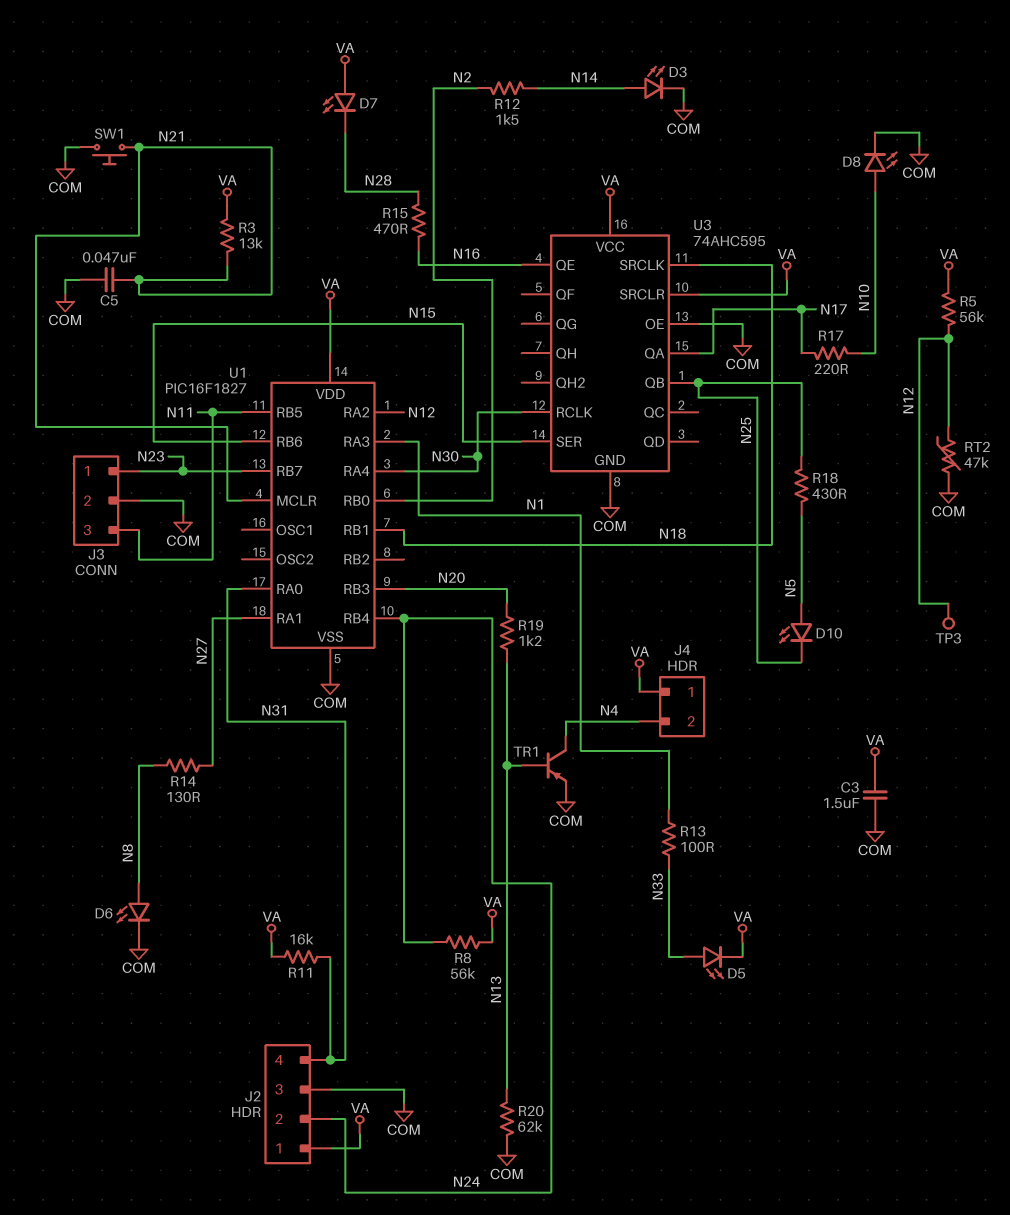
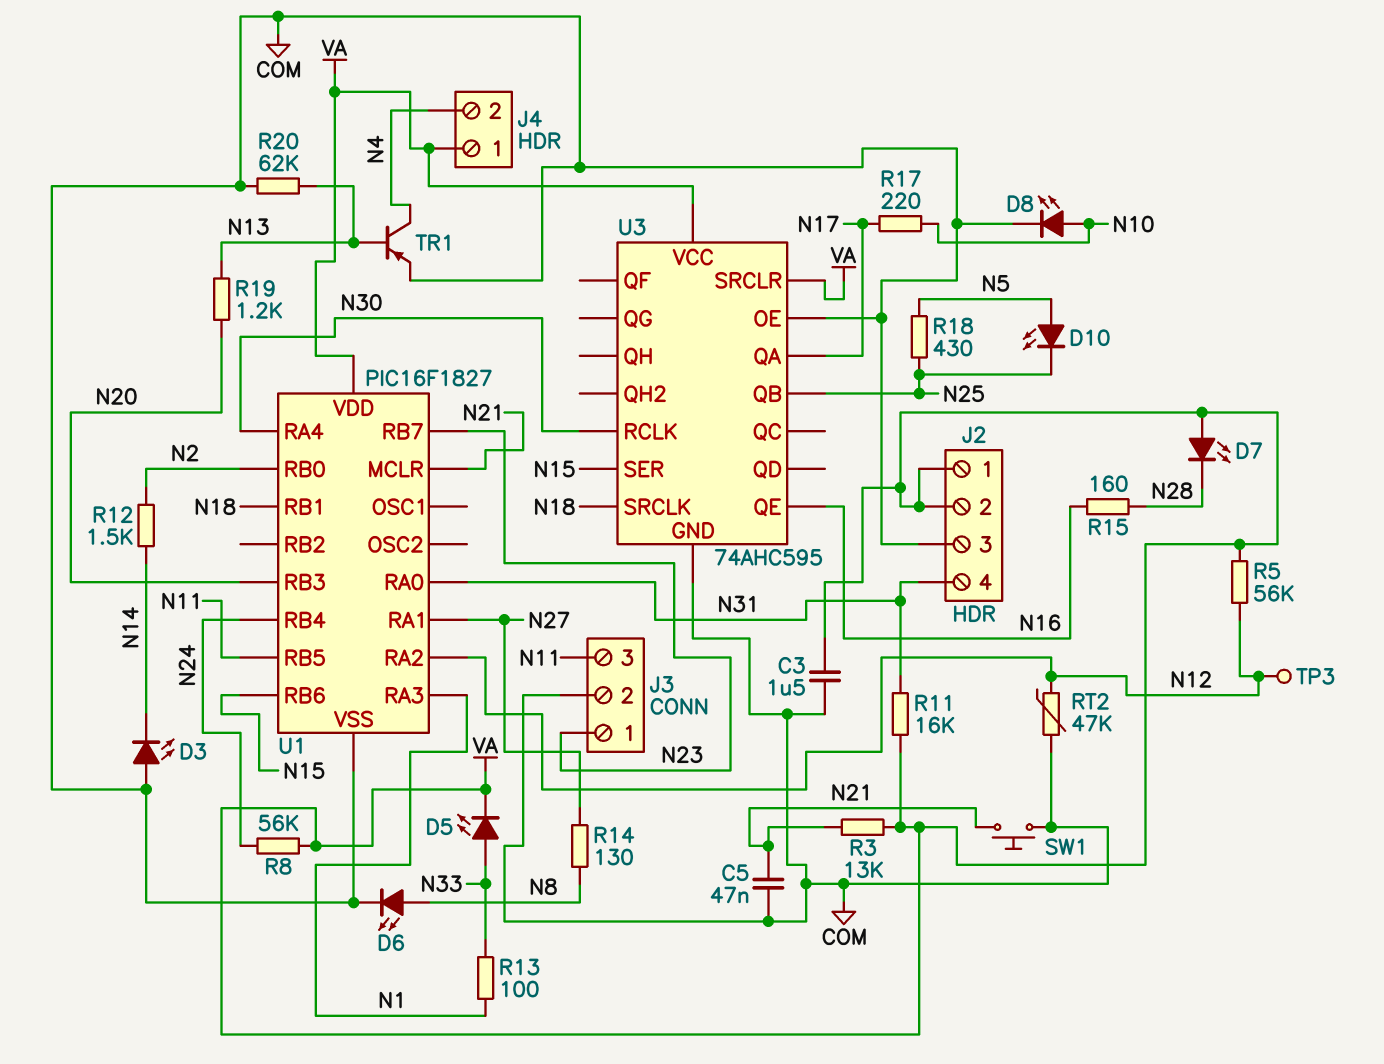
D3: LED (A N14, K COM) -> LED (A COM, K N14)
J2 pin 2: N24 -> VA
R15: 470 (N16, N28) -> 160 (N16, N28)

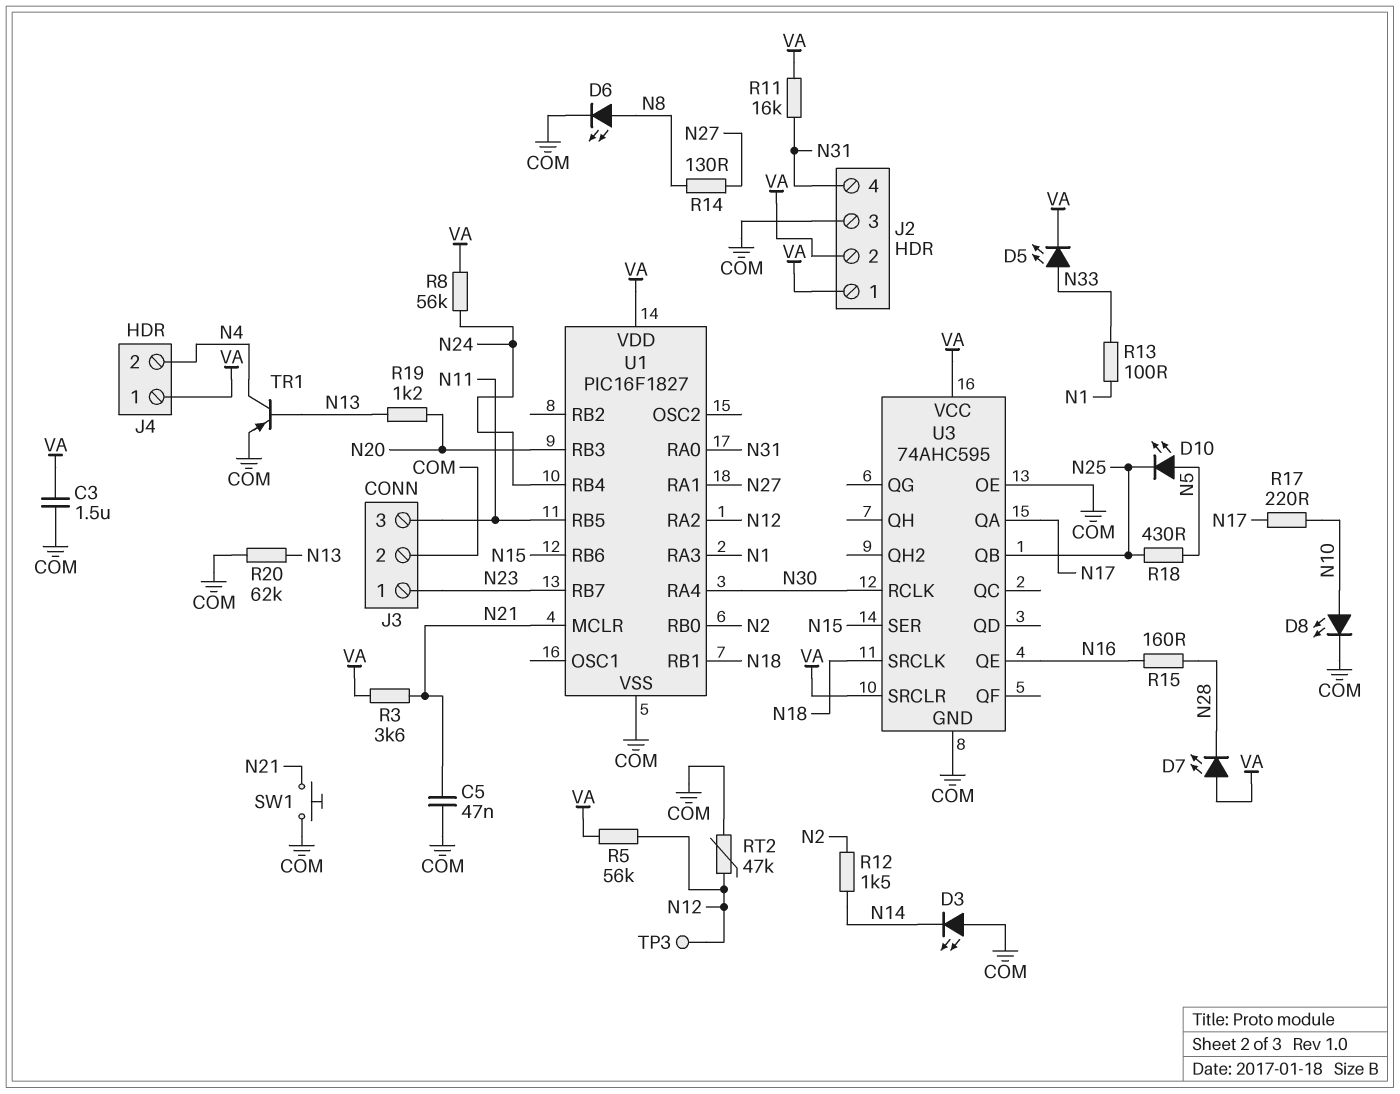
R3: 13k (N21, VA) -> 3.6k (N21, VA)

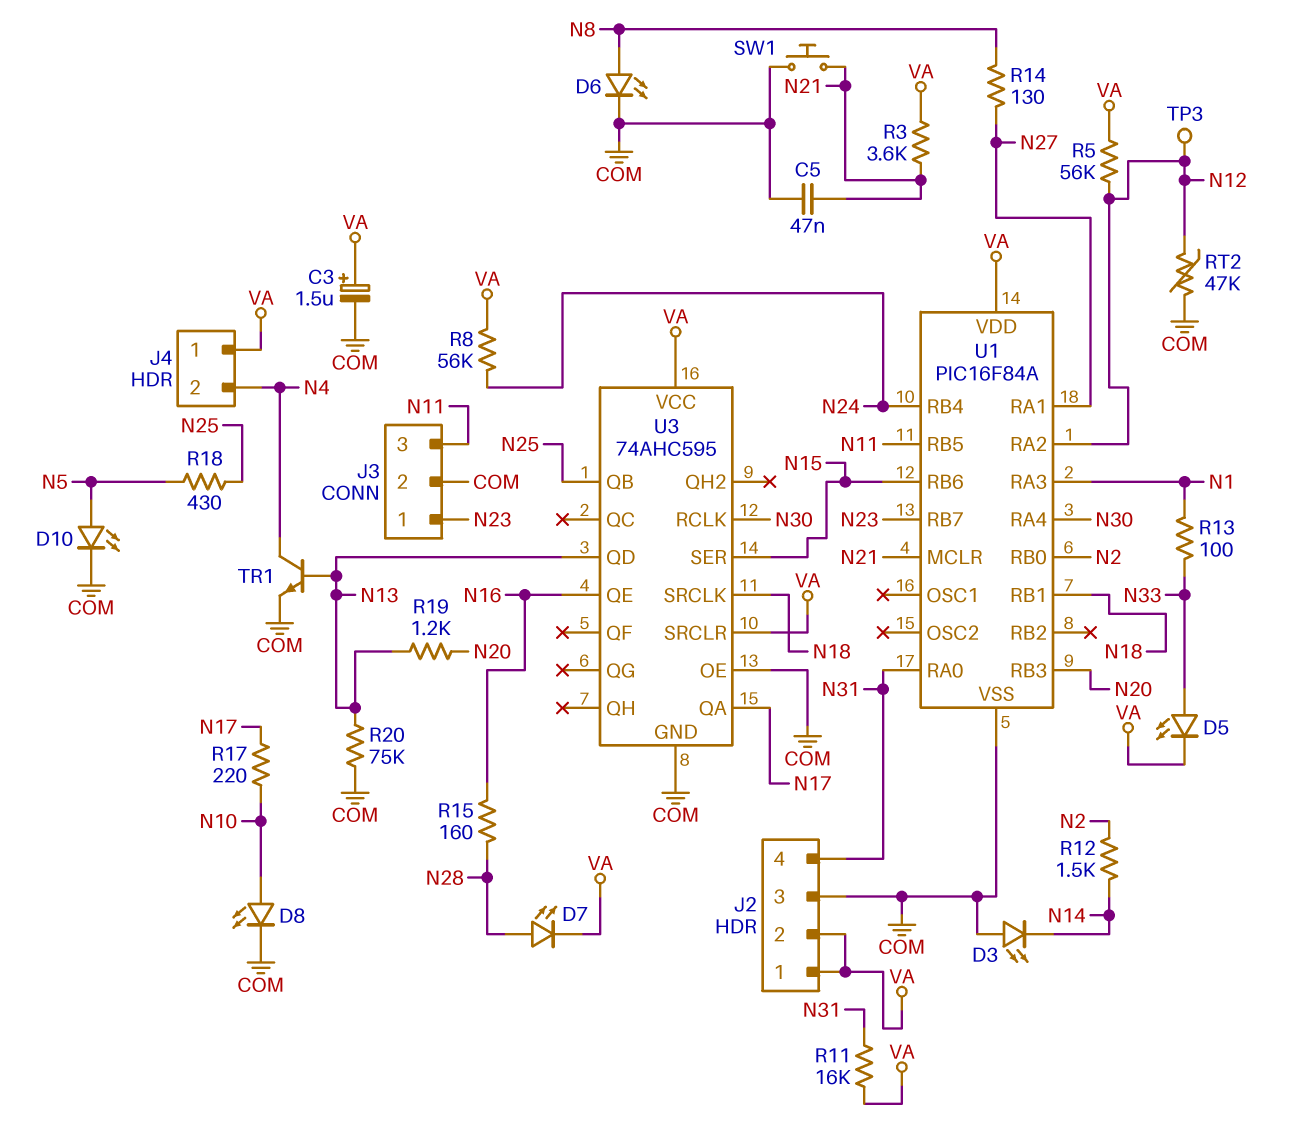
C3: 1.5uF (COM, VA) -> 1.5uF (plus VA, minus COM)
D7: LED (A VA, K N28) -> LED (A N28, K VA)
D10: LED (A N5, K N25) -> LED (A N5, K COM)
R20: 62k (COM, N13) -> 75k (COM, N13)
TR1: PNP (B N13, C N4, E COM) -> NPN (B N13, C N4, E COM)
U1: PIC16F1827 -> PIC16F84A
U3 pin QD: none -> N13

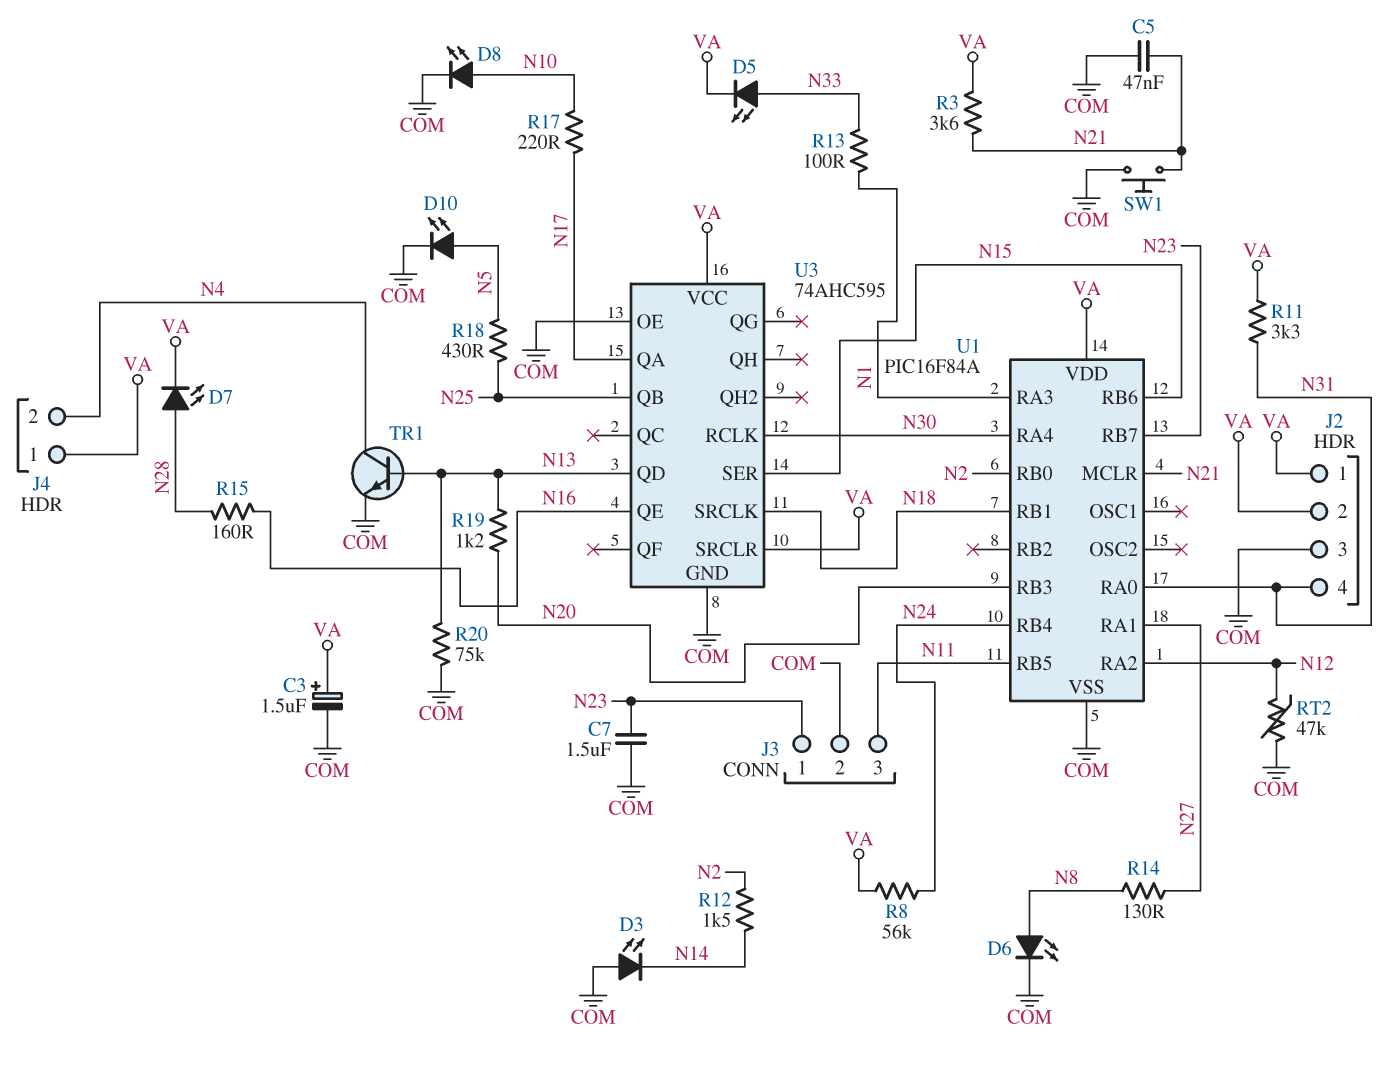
C7: none -> 1.5uF (COM, N23)
R5: 56k (N12, VA) -> none
R11: 16k (N31, VA) -> 3.3k (N31, VA)
TP3: test point (N12) -> none

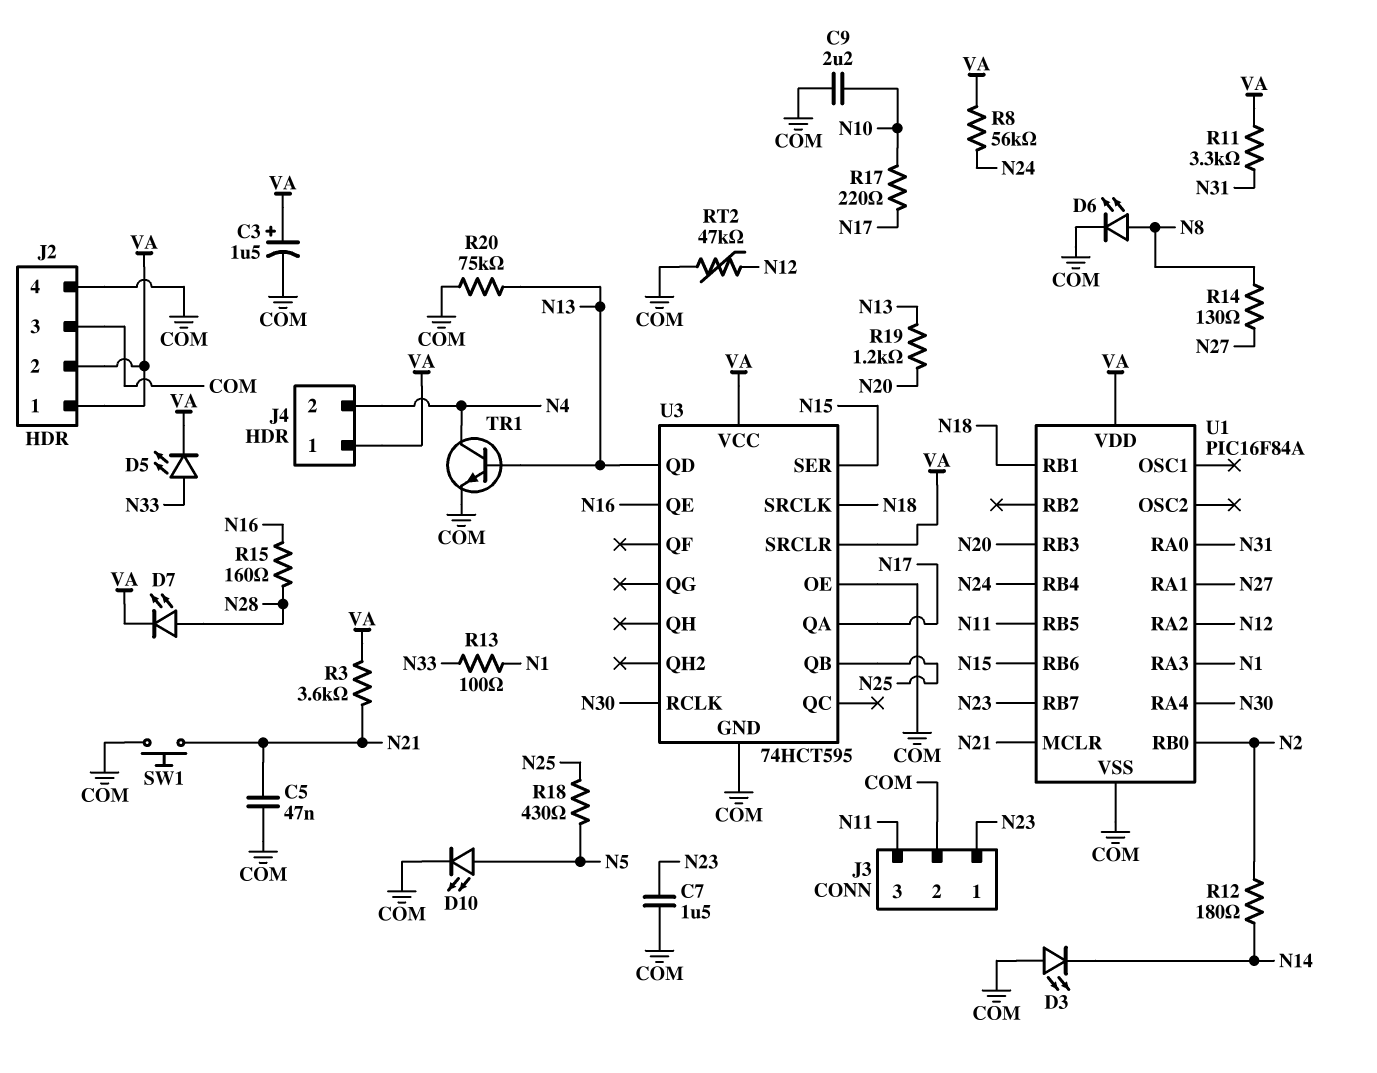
C9: none -> 2.2uF (COM, N10)
D8: LED (A N10, K COM) -> none
J2 pin 4: N31 -> COM
R12: 1.5k (N2, N14) -> 180 (N2, N14)
U3: 74AHC595 -> 74HCT595

